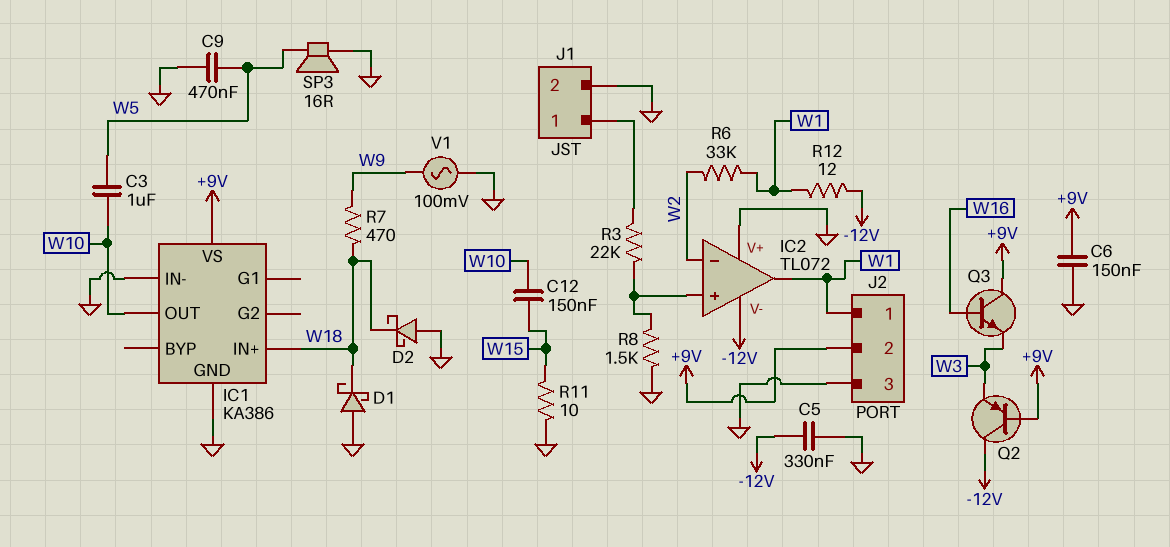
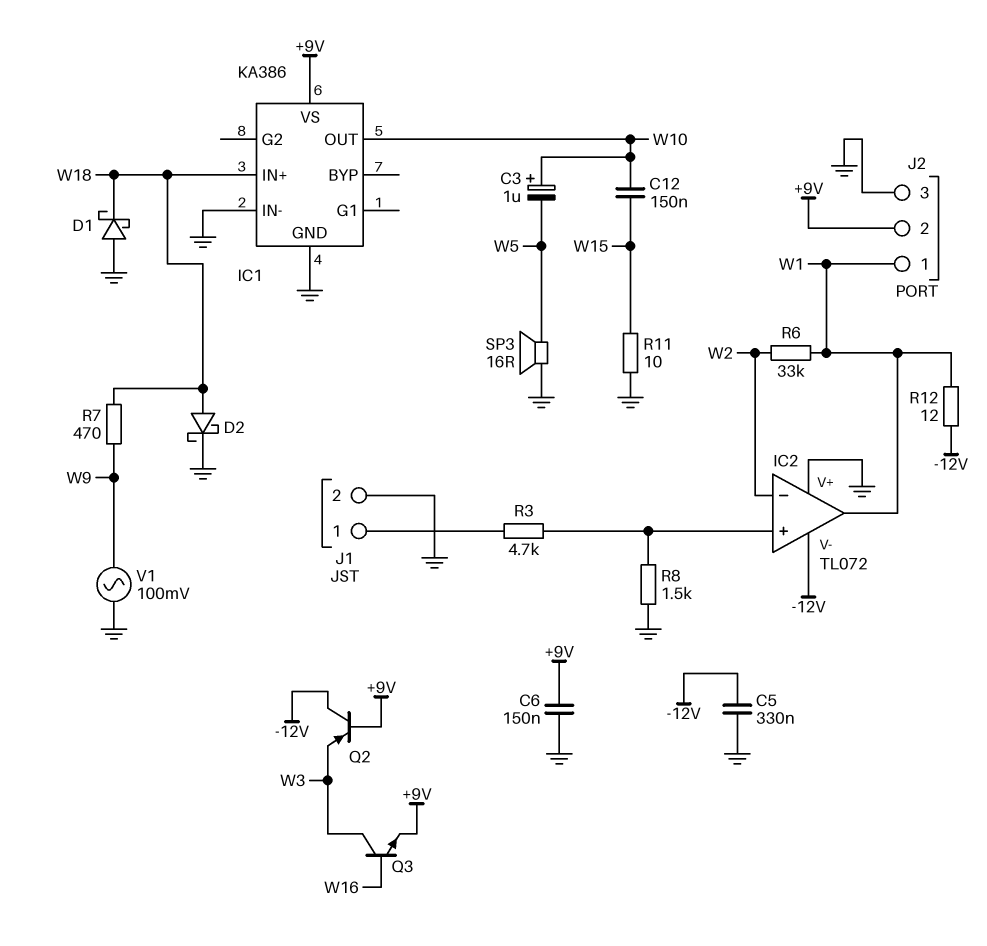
C3: 1uF (W5, W10) -> 1uF (plus W10, minus W5)
C9: 470nF (GND, W5) -> none
D2: schottky (A GND, K W18) -> schottky (A W18, K GND)
Q3: NPN (B W16, C +9V, E W3) -> NPN (B W16, C W3, E +9V)
R3: 22k (IC2/in+, J1/1) -> 4.7k (IC2/in+, J1/1)

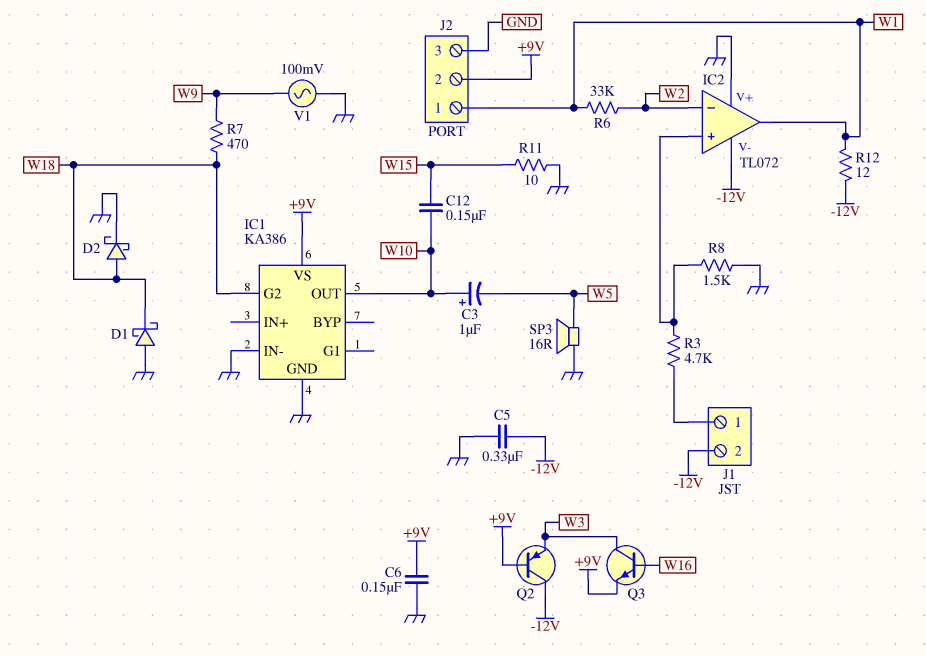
IC1 pin G2: none -> W18
IC1 pin IN+: W18 -> none
J1 pin 2: GND -> -12V

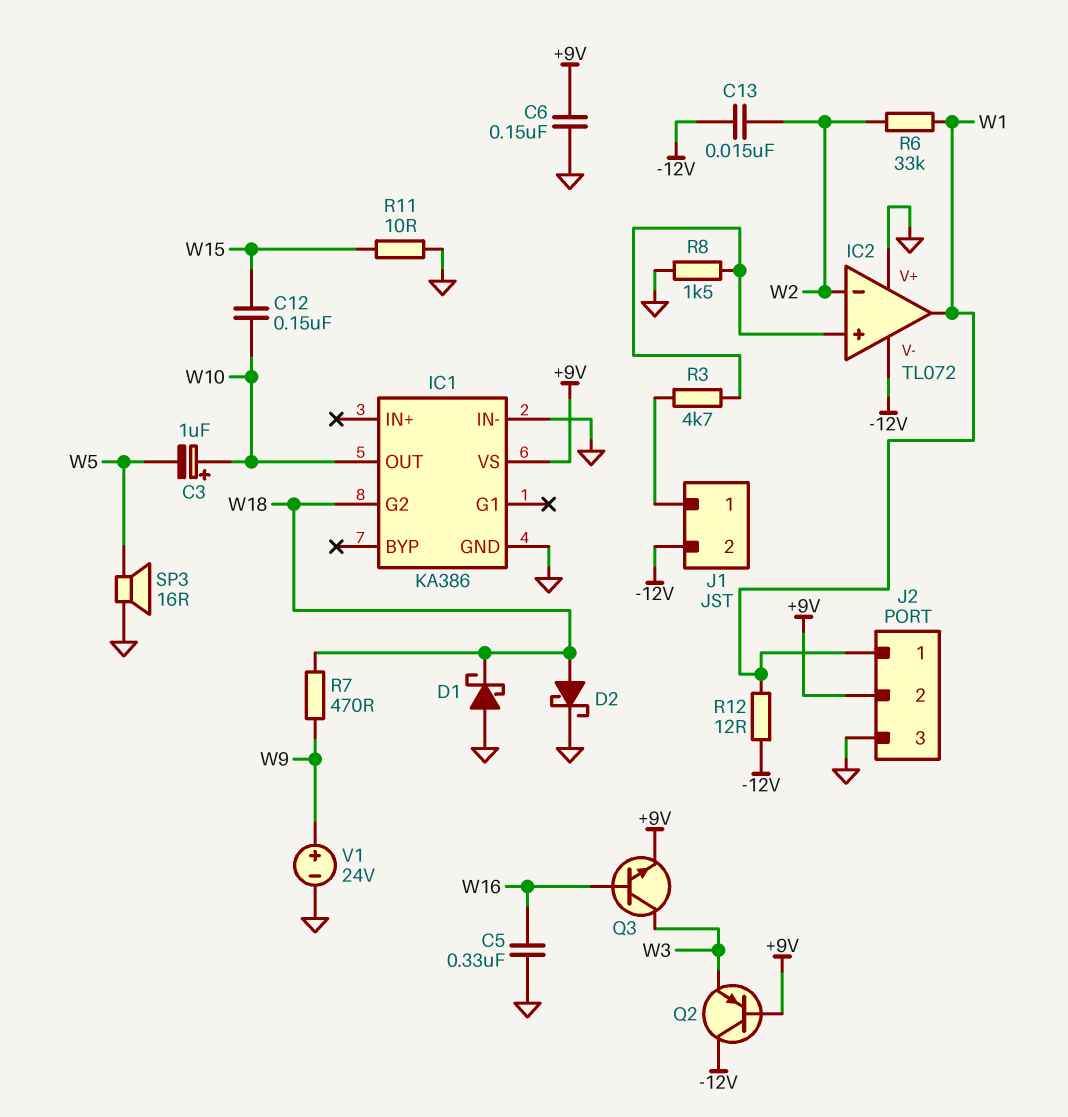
C5: 330nF (-12V, GND) -> 330nF (GND, W16)
C13: none -> 15nF (-12V, W2)
V1: AC 100mV (GND, W9) -> 24V (plus W9, minus GND)

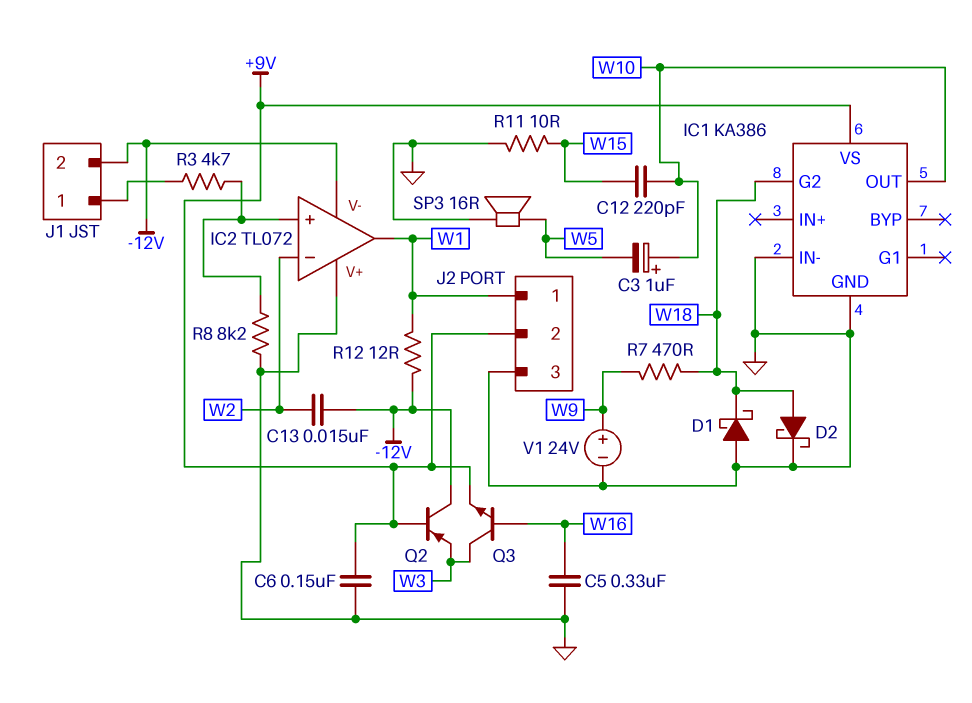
C12: 150nF (W10, W15) -> 220pF (W10, W15)
R6: 33k (W1, W2) -> none
R8: 1.5k (GND, IC2/in+) -> 8.2k (GND, IC2/in+)

